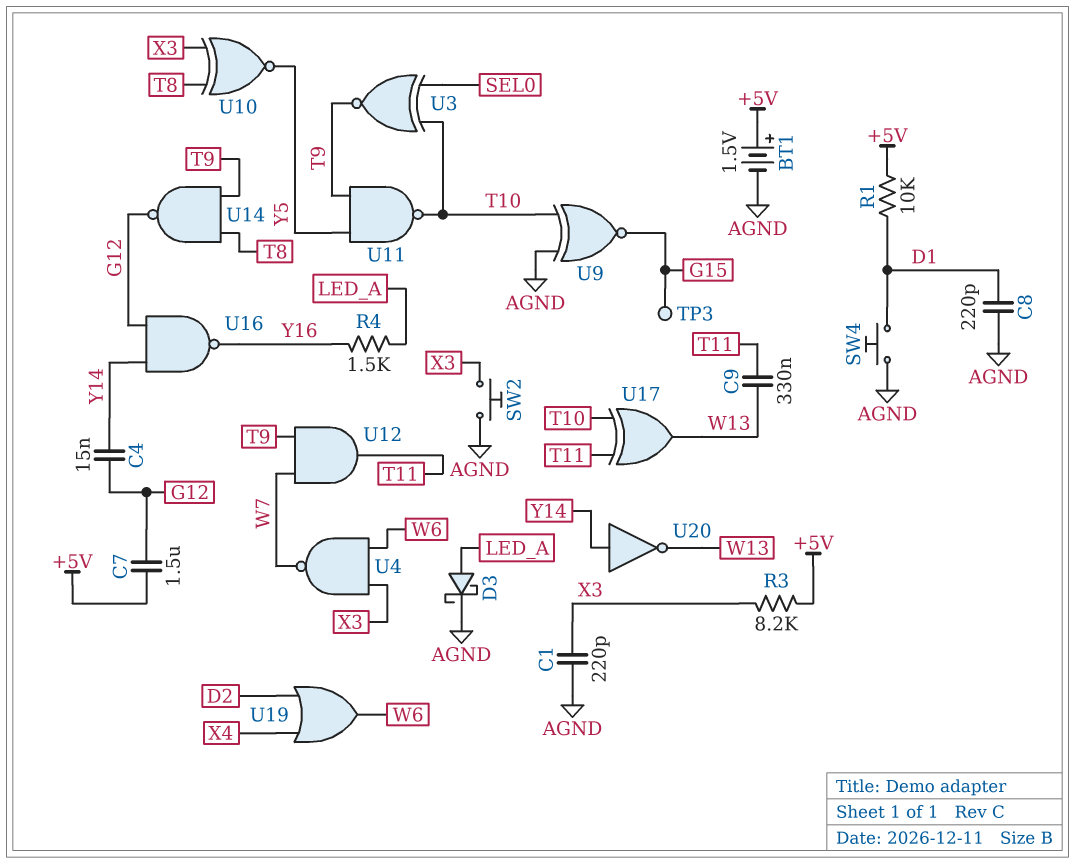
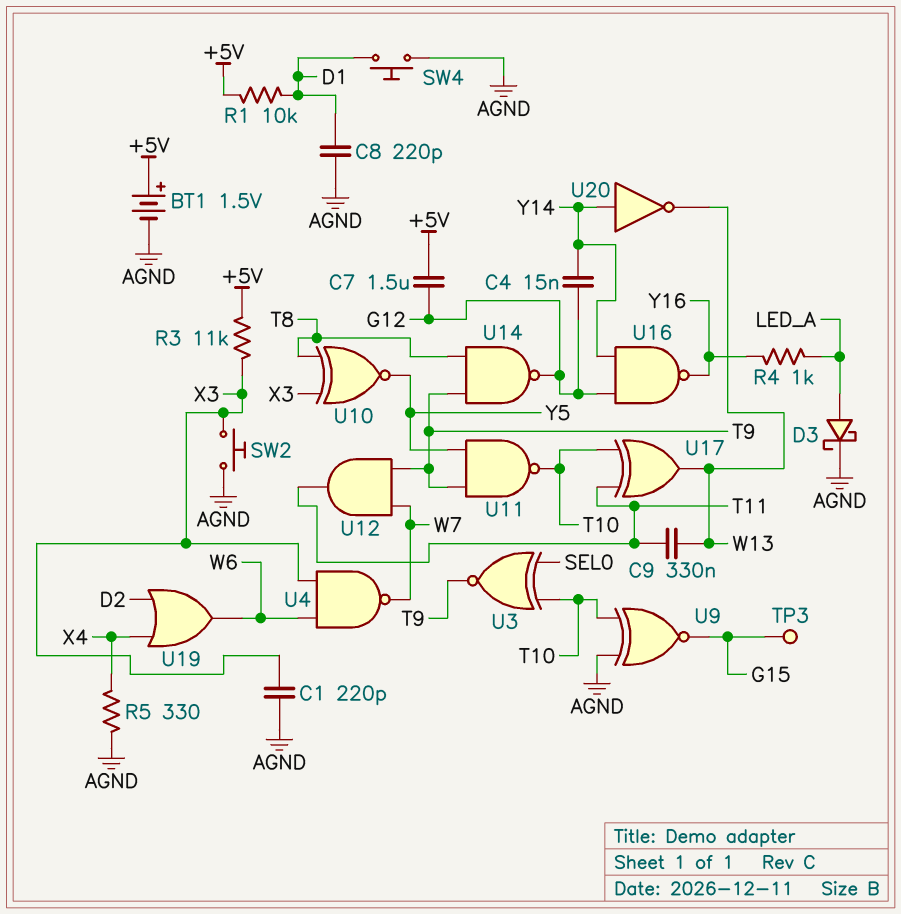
R3: 8.2k (+5V, X3) -> 11k (+5V, X3)
R4: 1.5k (LED_A, Y16) -> 1k (LED_A, Y16)
R5: none -> 330 (AGND, X4)

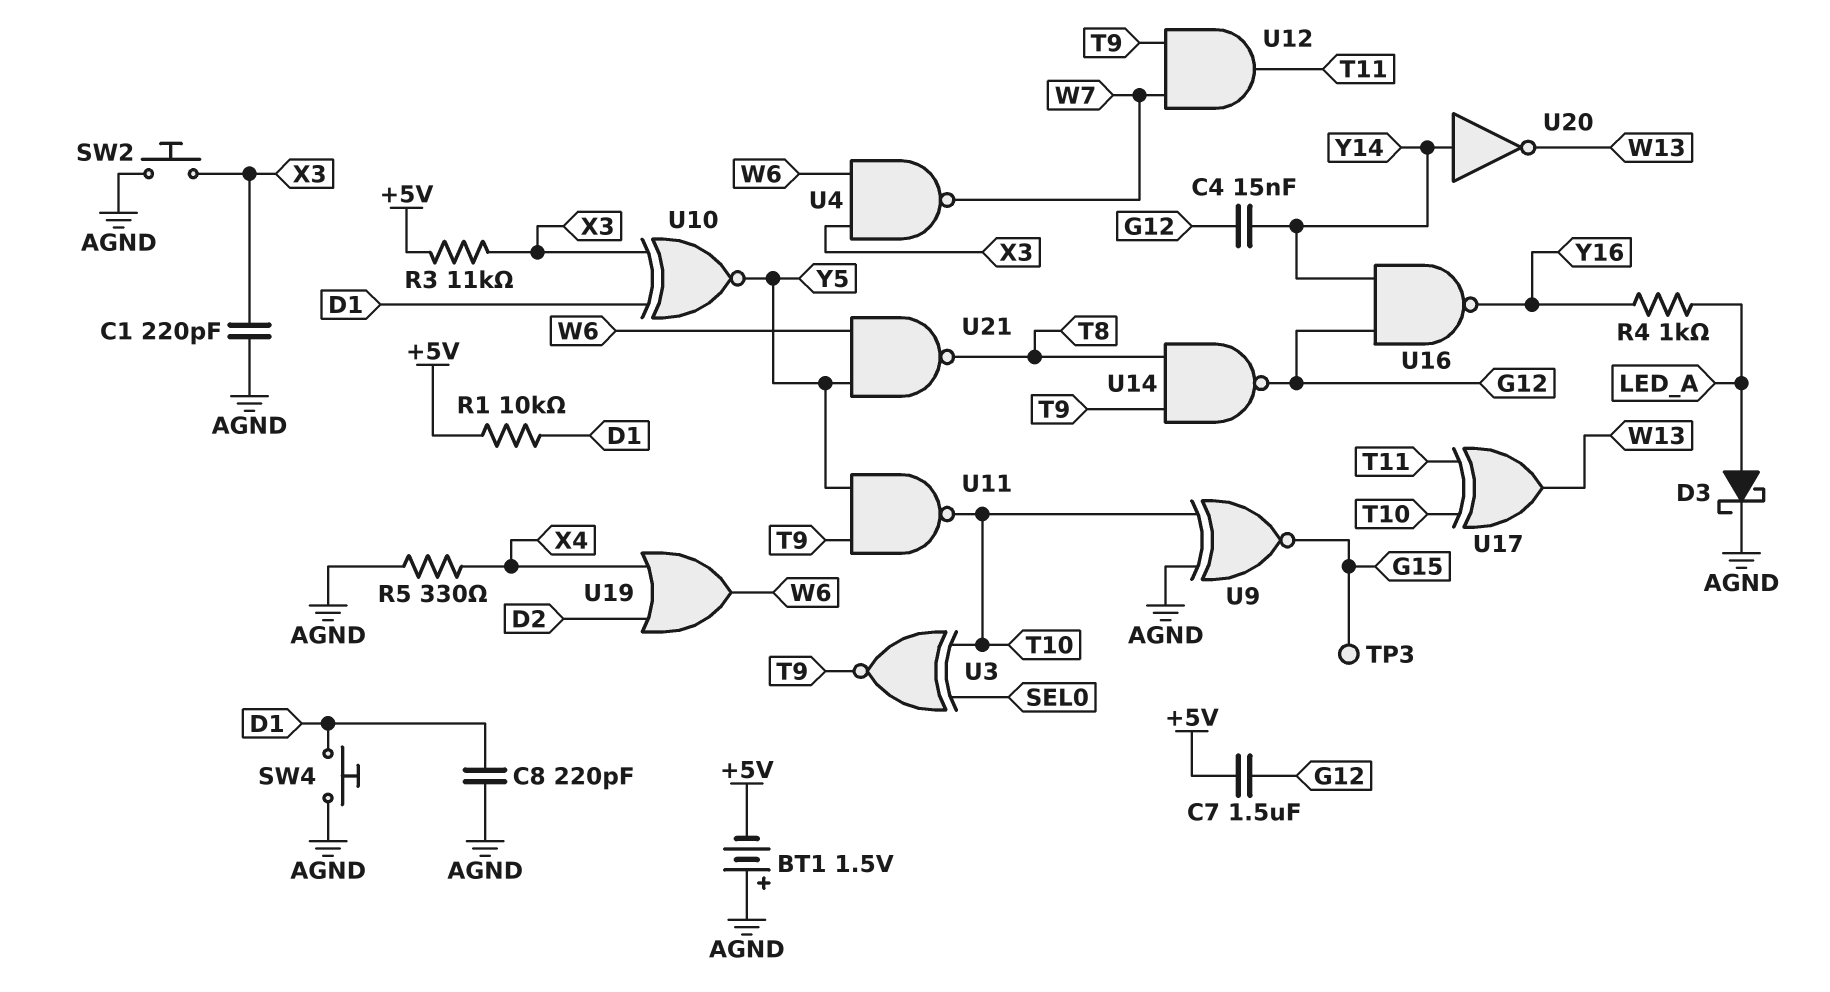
BT1: 1.5V (plus +5V, minus AGND) -> 1.5V (plus AGND, minus +5V)
C9: 330nF (T11, W13) -> none
U10: XNOR (in T8, in X3, out Y5) -> XNOR (in D1, in X3, out Y5)
U21: none -> NAND (in W6, in Y5, out T8)

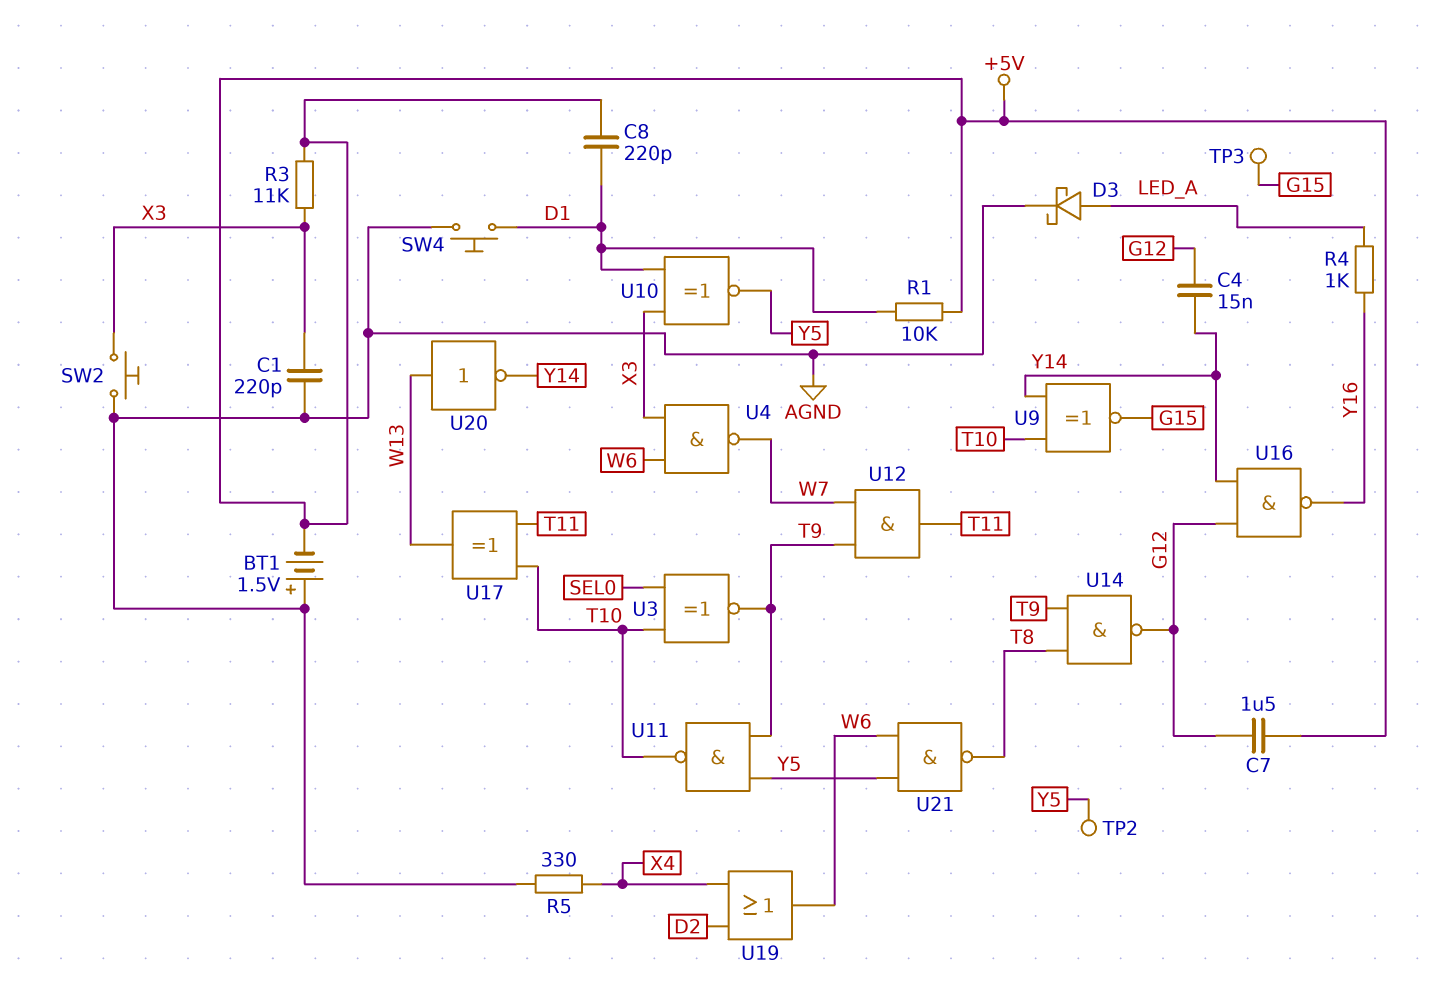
C8: 220pF (AGND, D1) -> 220pF (+5V, D1)
TP2: none -> test point (Y5)
U9: XNOR (in AGND, in T10, out G15) -> XNOR (in T10, in Y14, out G15)
U20: NOT (in Y14, out W13) -> NOT (in W13, out Y14)

